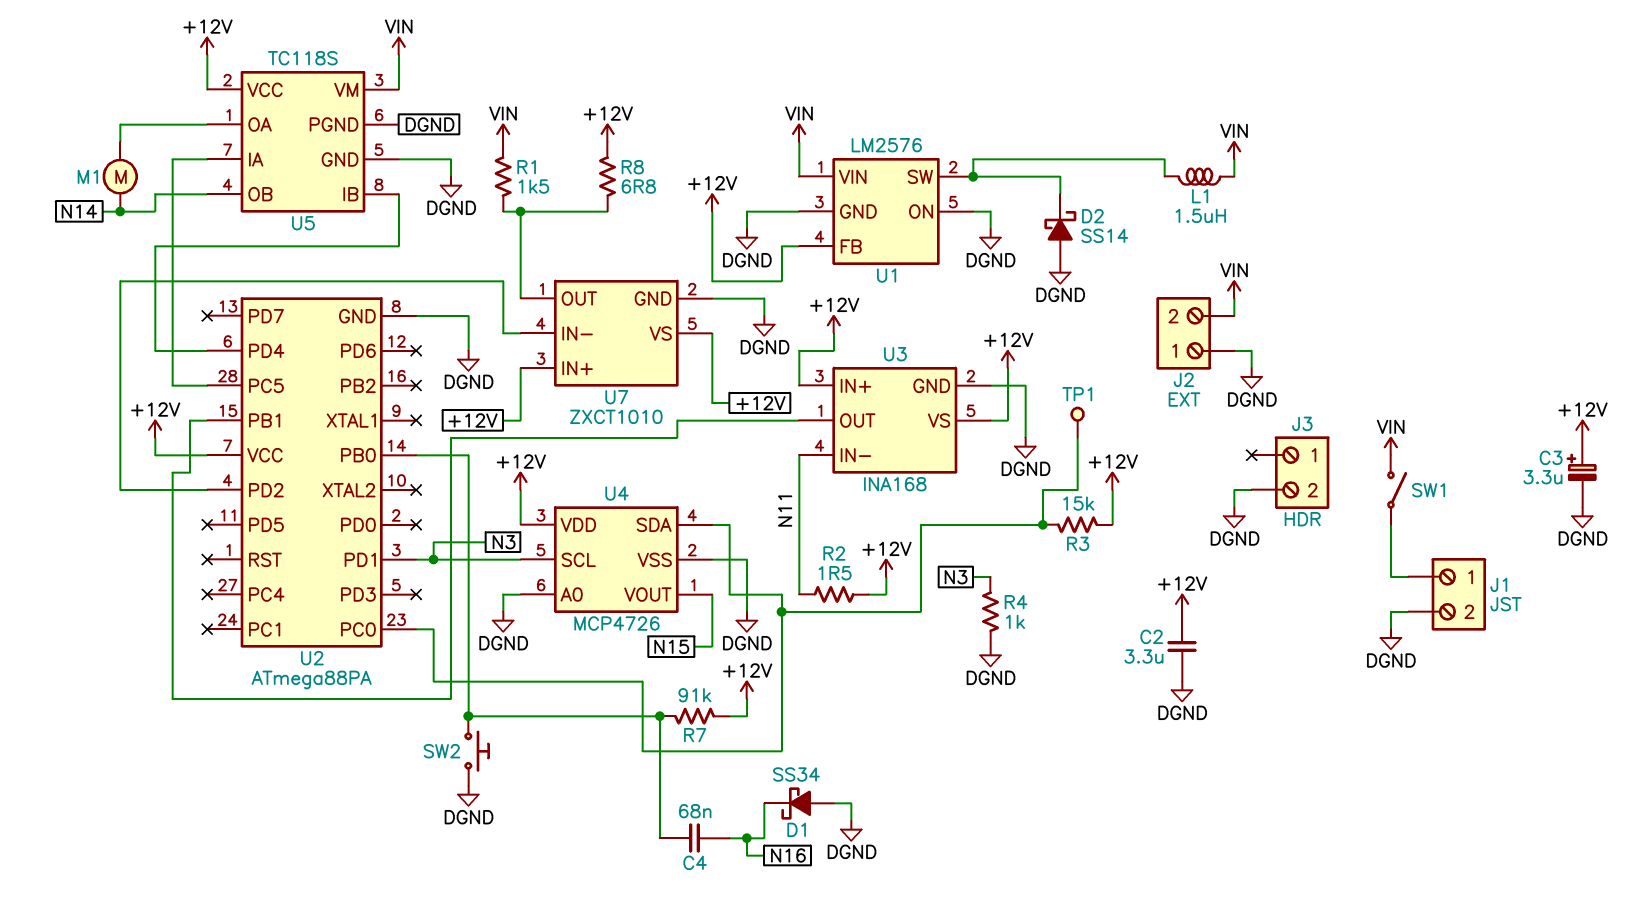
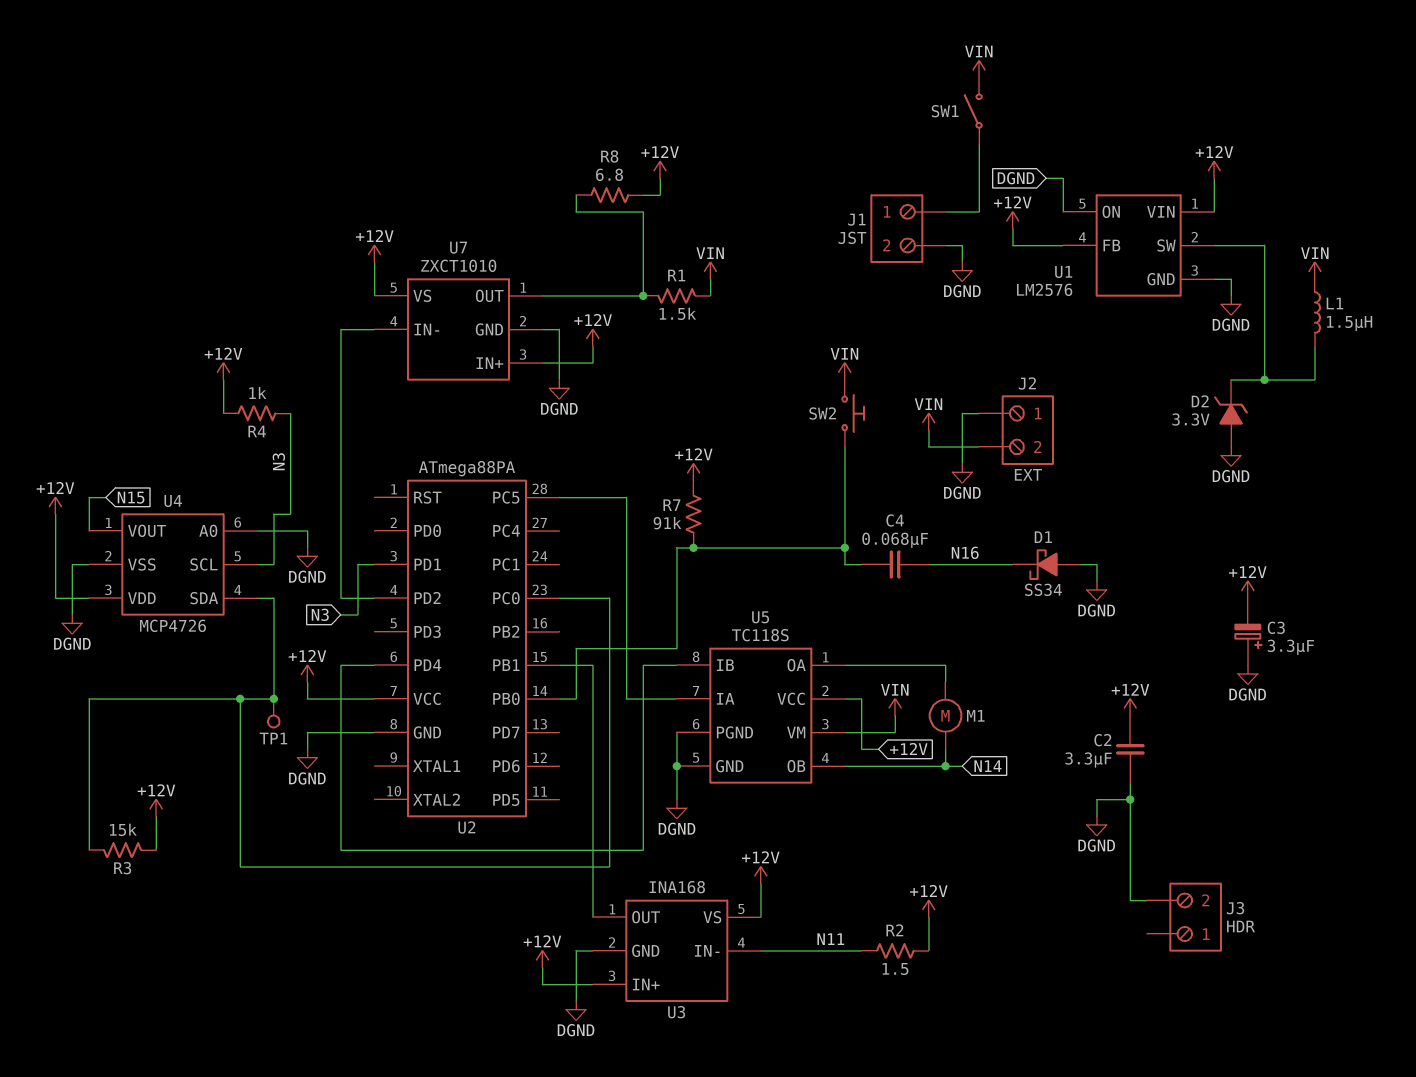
C3: 3.3uF (plus +12V, minus DGND) -> 3.3uF (plus DGND, minus +12V)
D2: schottky SS14 (A DGND, K U1/SW) -> zener 3.3V (A DGND, K U1/SW)
R4: 1k (DGND, N3) -> 1k (+12V, N3)
SW2: button (DGND, U2/PB0) -> button (U2/PB0, VIN)
U1 pin VIN: VIN -> +12V

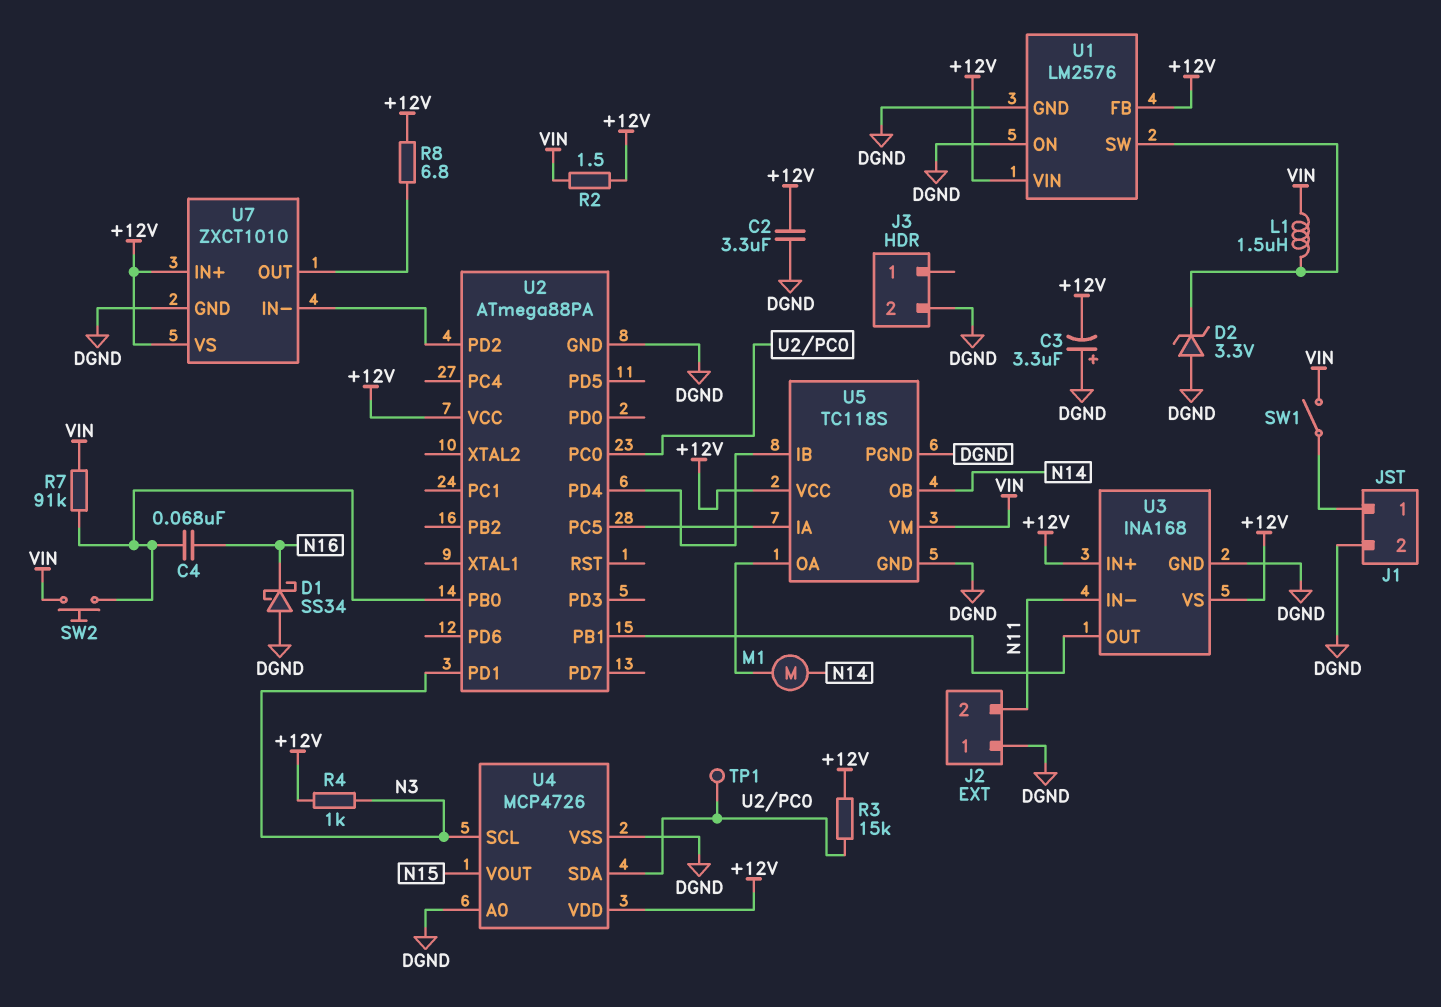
J2 pin 2: VIN -> N11
R1: 1.5k (U7/OUT, VIN) -> none
R2: 1.5 (+12V, N11) -> 1.5 (+12V, VIN)
R7: 91k (+12V, U2/PB0) -> 91k (U2/PB0, VIN)

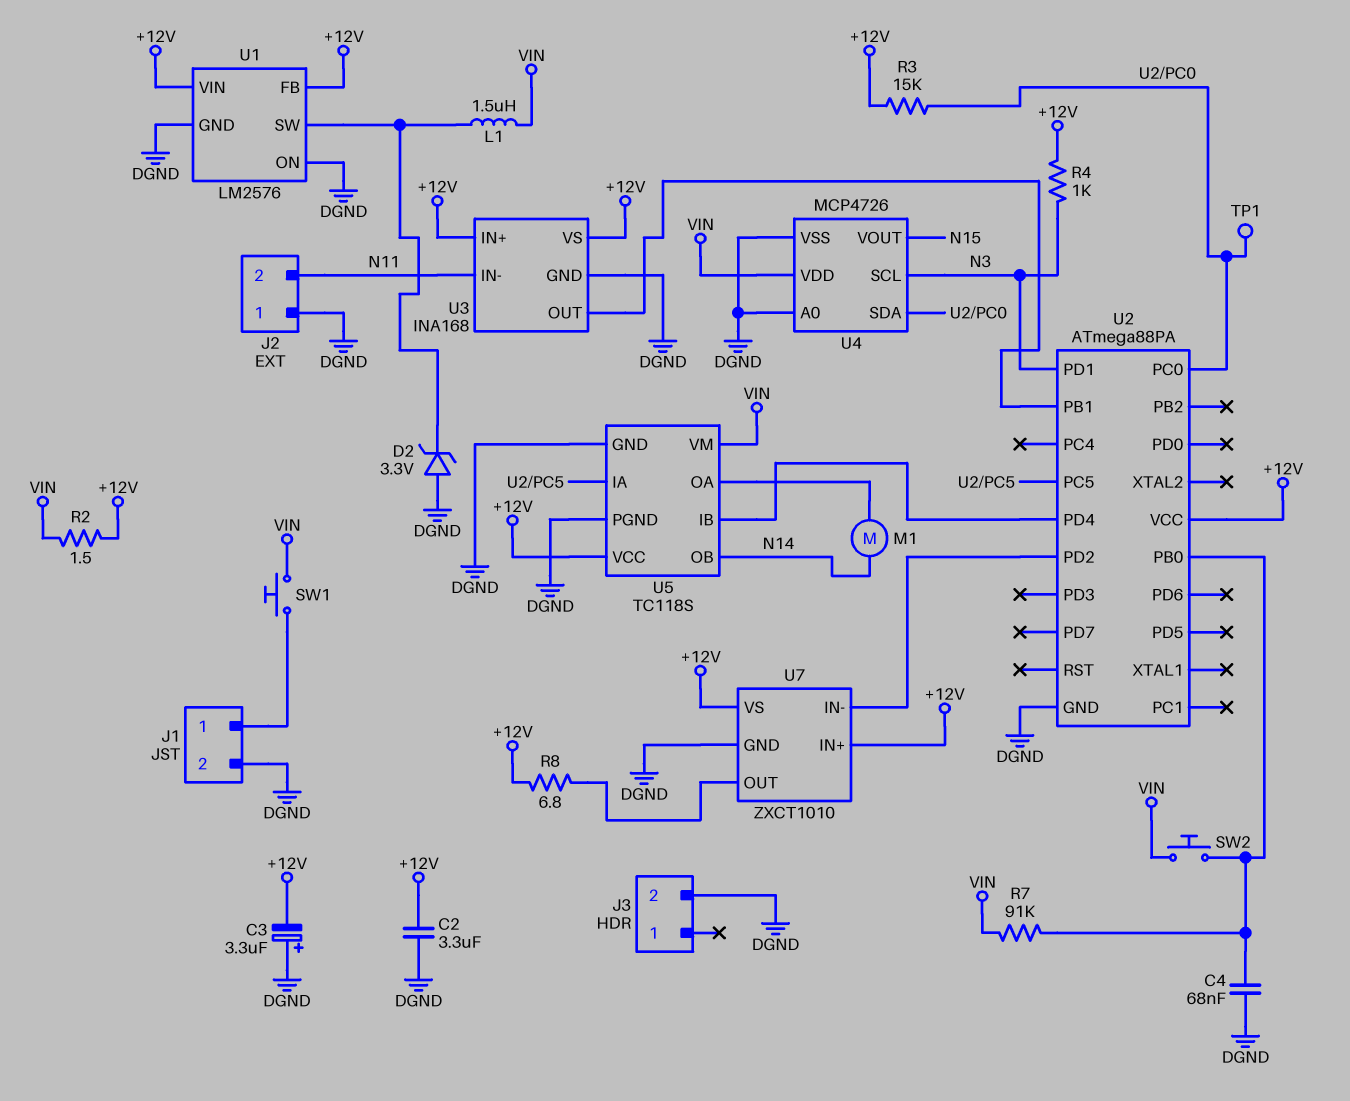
C4: 68nF (N16, U2/PB0) -> 68nF (DGND, U2/PB0)
D1: schottky SS34 (A DGND, K N16) -> none
SW1: switch (J1/1, VIN) -> button (J1/1, VIN)
U4 pin VDD: +12V -> VIN

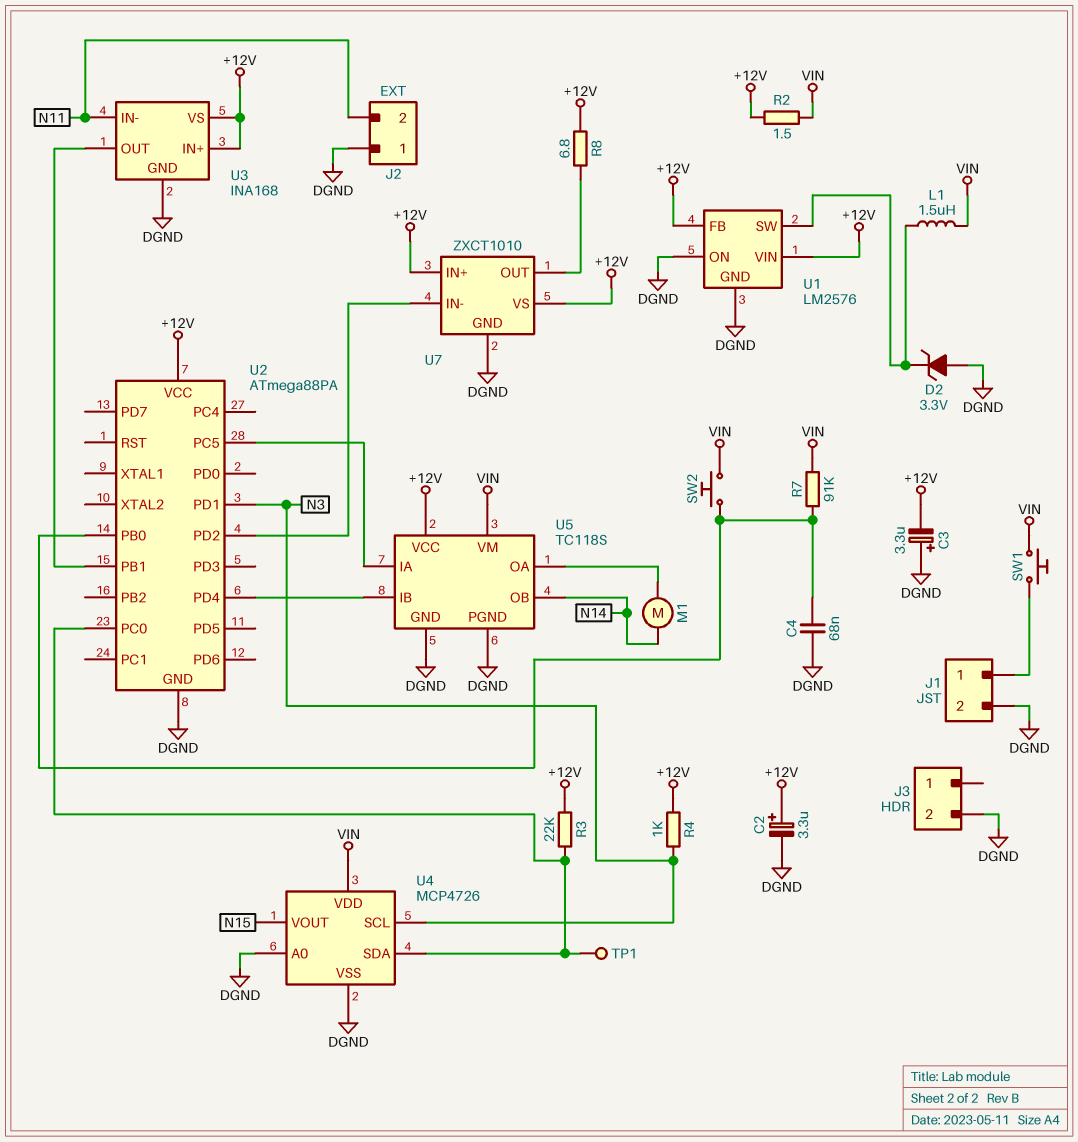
C2: 3.3uF (+12V, DGND) -> 3.3uF (plus +12V, minus DGND)
R3: 15k (+12V, U2/PC0) -> 22k (+12V, U2/PC0)

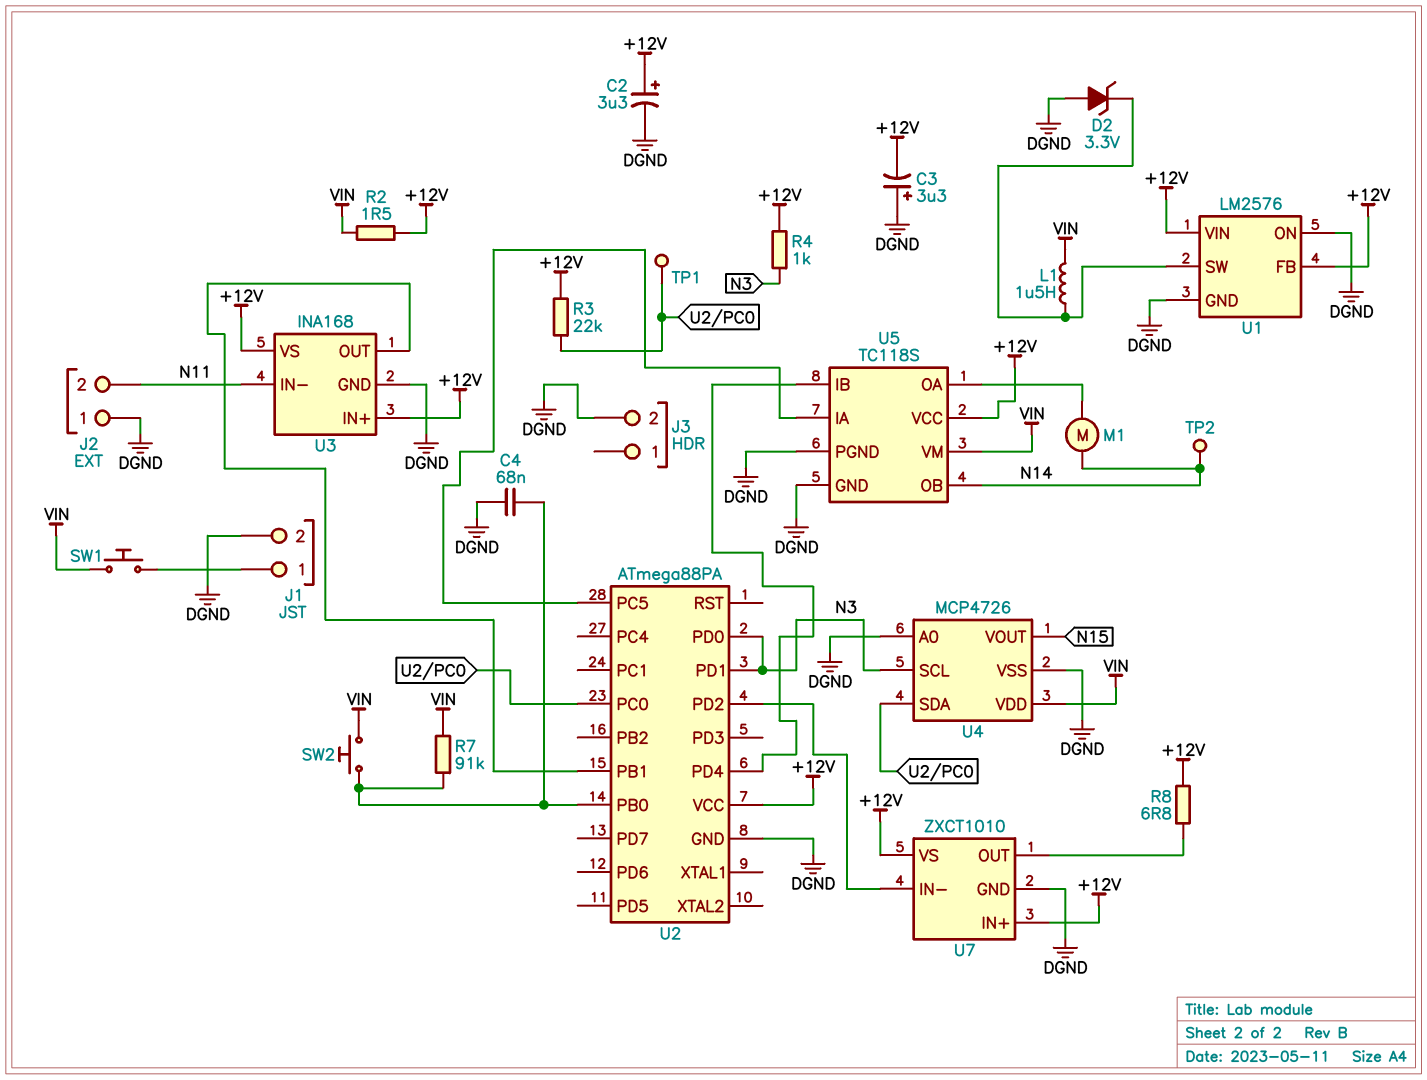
TP2: none -> test point (N14)
U2 pin PD0: none -> N3

